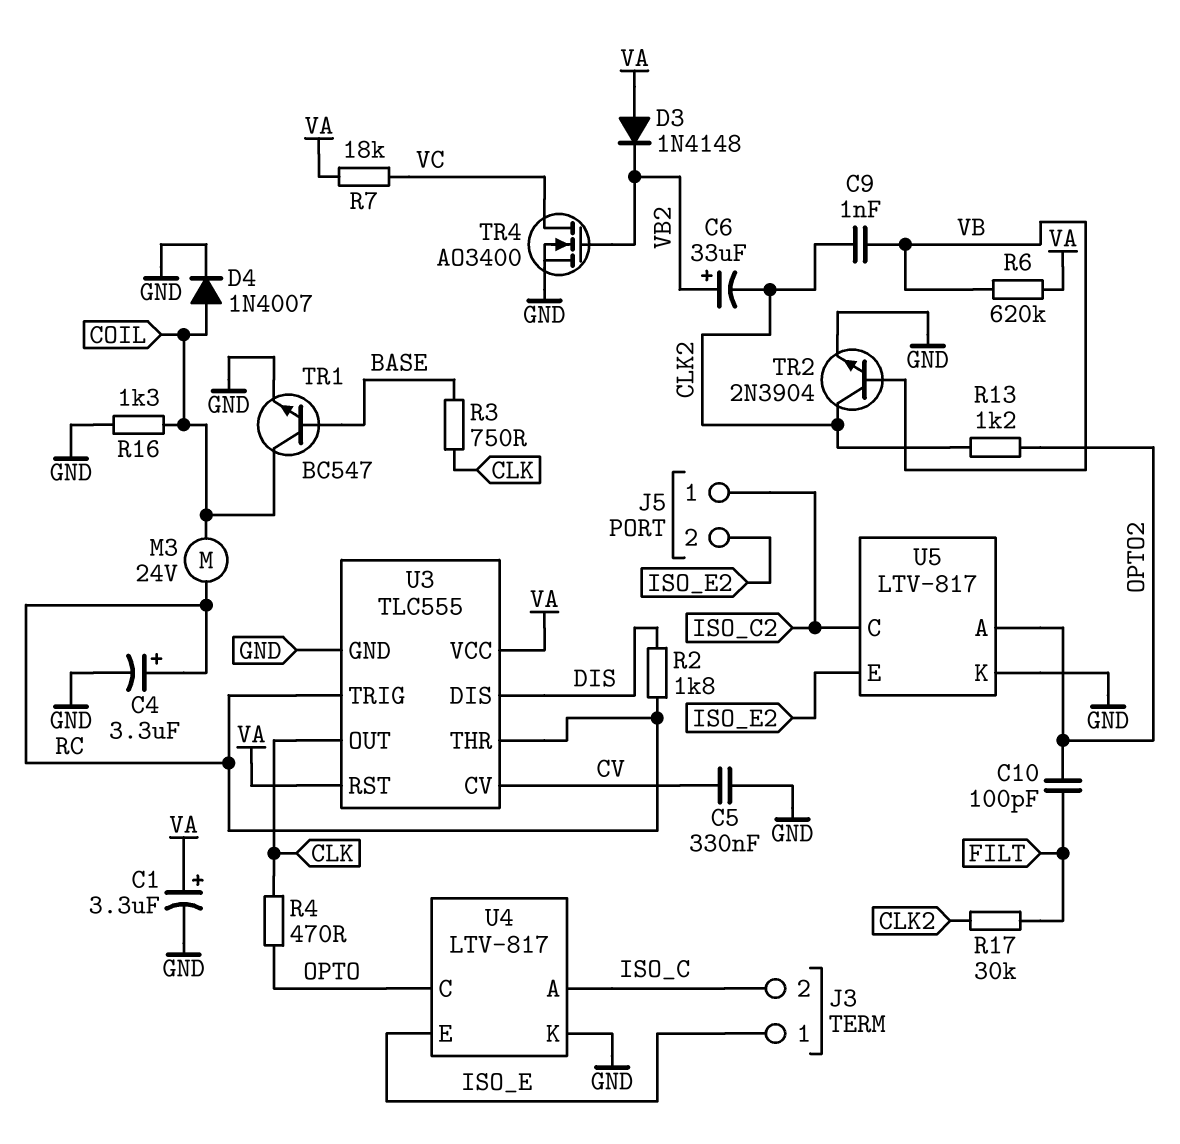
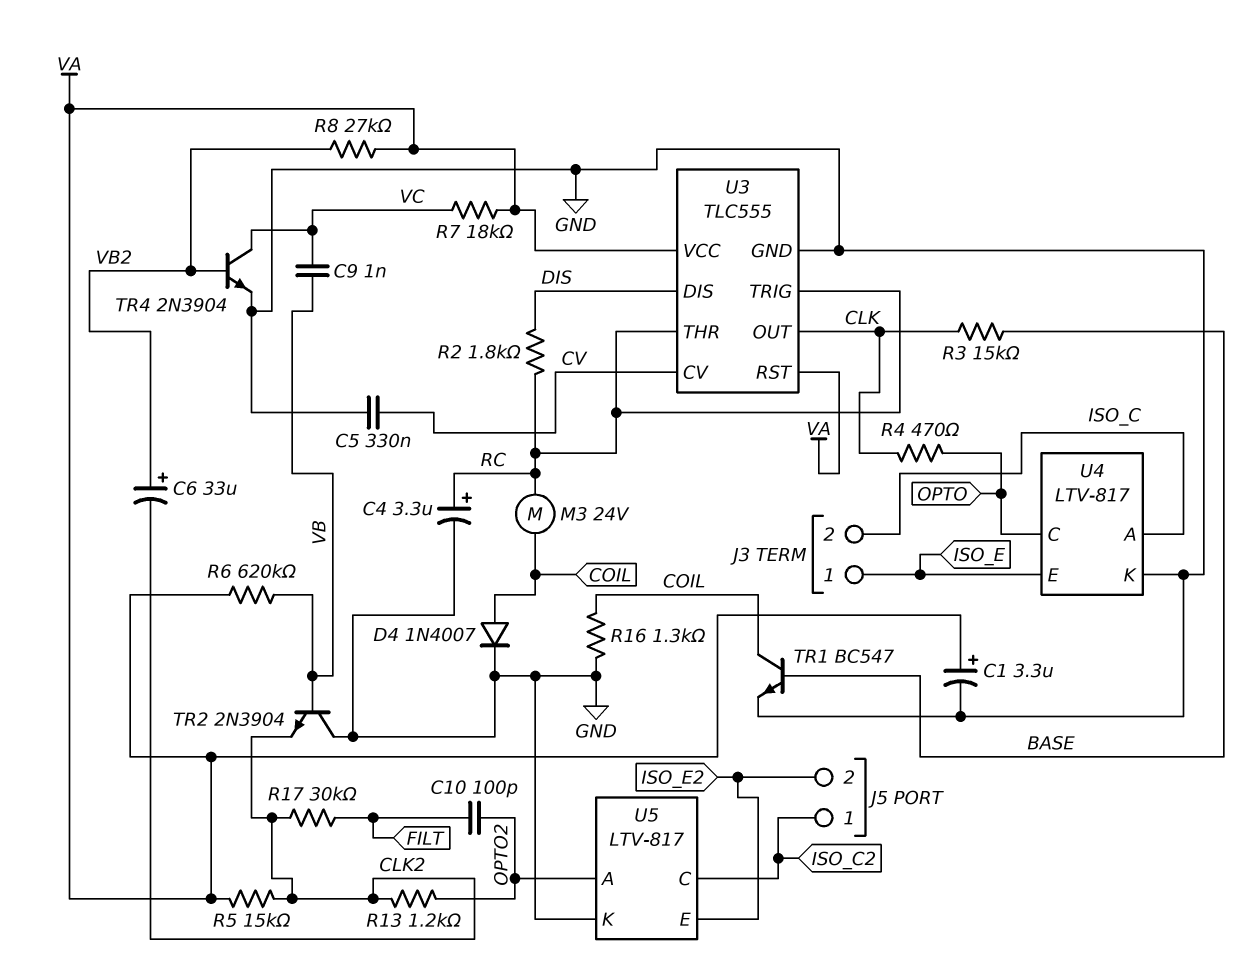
C9: 1nF (CLK2, VB) -> 1nF (VB, VC)
D3: diode 1N4148 (A VA, K VB2) -> none
R3: 750 (BASE, CLK) -> 15k (BASE, CLK)
R5: none -> 15k (CLK2, VA)
R8: none -> 27k (VA, VB2)
TR2: NPN 2N3904 (B VB, C CLK2, E GND) -> NPN 2N3904 (B VB, C GND, E CLK2)
TR4: NMOS AO3400 (G VB2, D VC, S GND) -> NPN 2N3904 (B VB2, C VC, E GND)

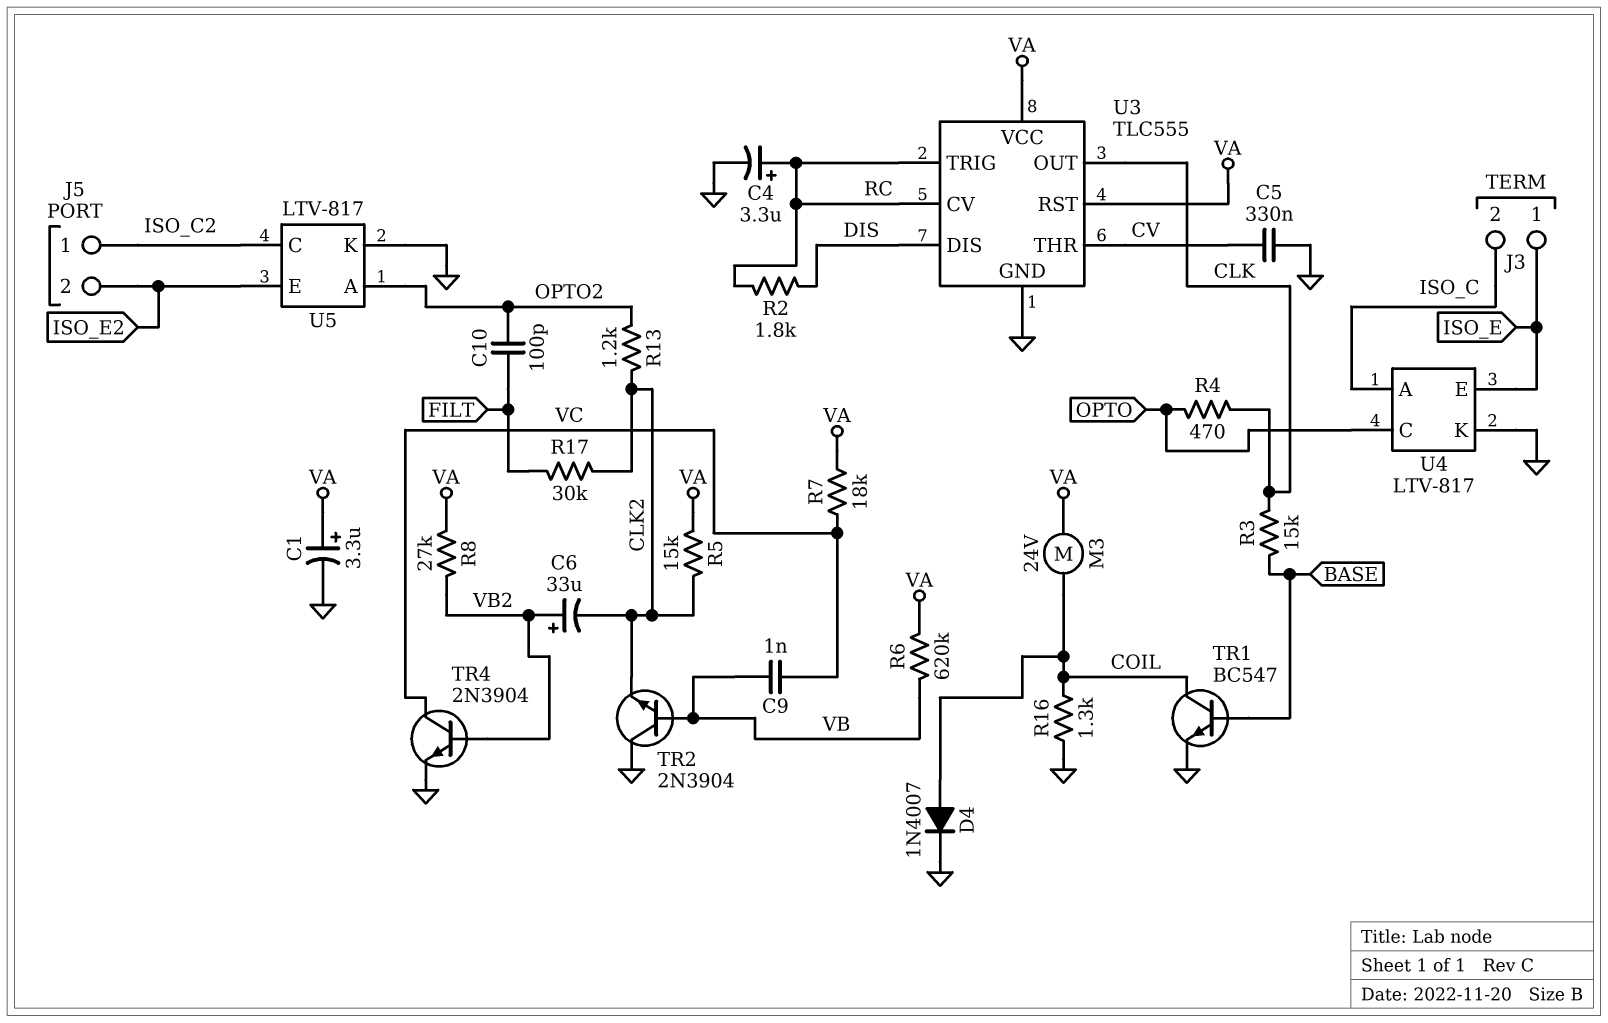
M3: motor 24V (COIL, RC) -> motor 24V (COIL, VA)
U3 pin CV: CV -> RC
U3 pin THR: RC -> CV

